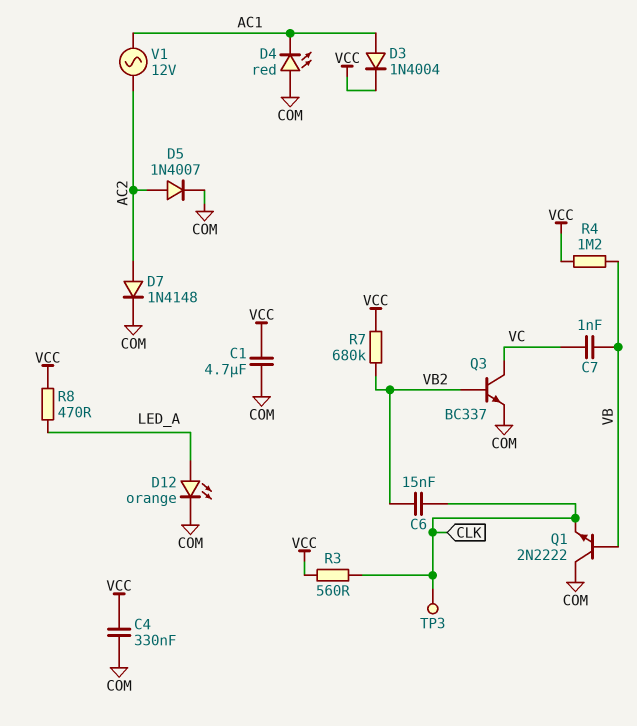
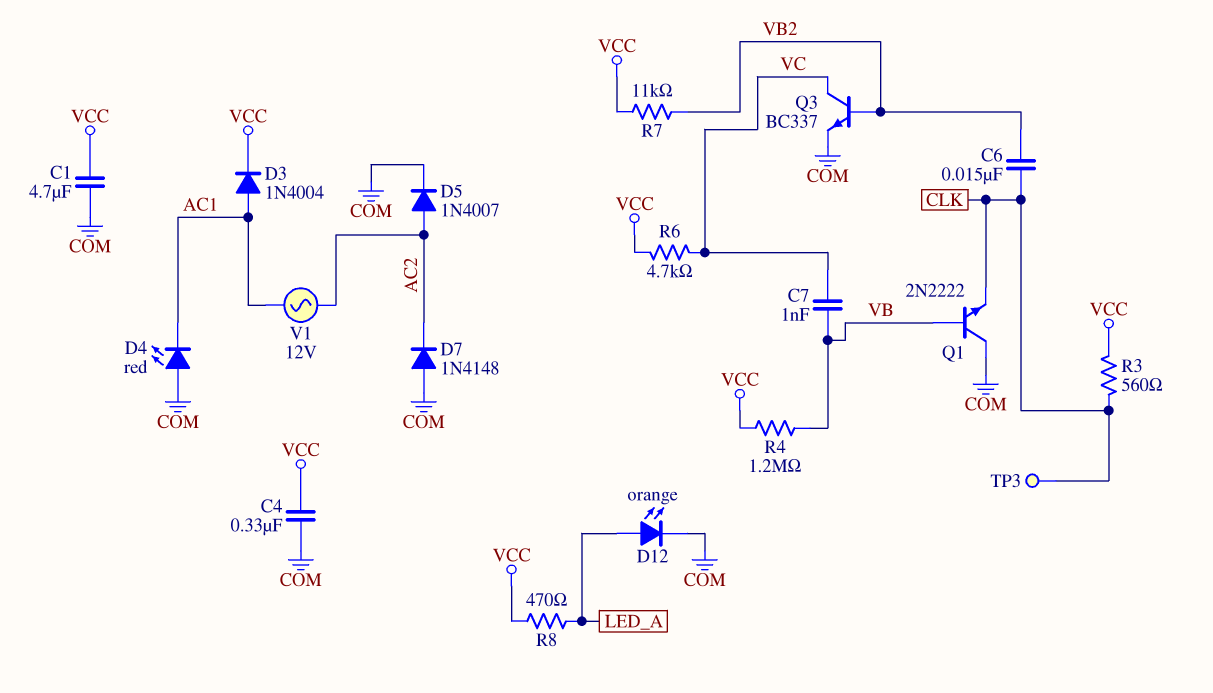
D7: diode 1N4148 (A AC2, K COM) -> diode 1N4148 (A COM, K AC2)
R6: none -> 4.7k (VC, VCC)
R7: 680k (VB2, VCC) -> 11k (VB2, VCC)

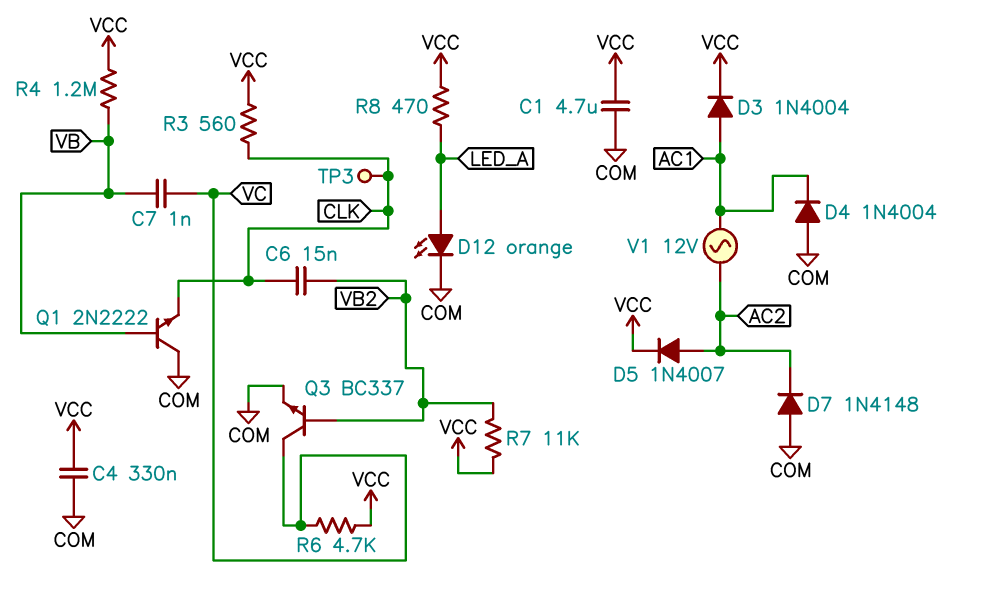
D4: LED red (A COM, K AC1) -> diode 1N4004 (A COM, K AC1)
D5: diode 1N4007 (A AC2, K COM) -> diode 1N4007 (A AC2, K VCC)

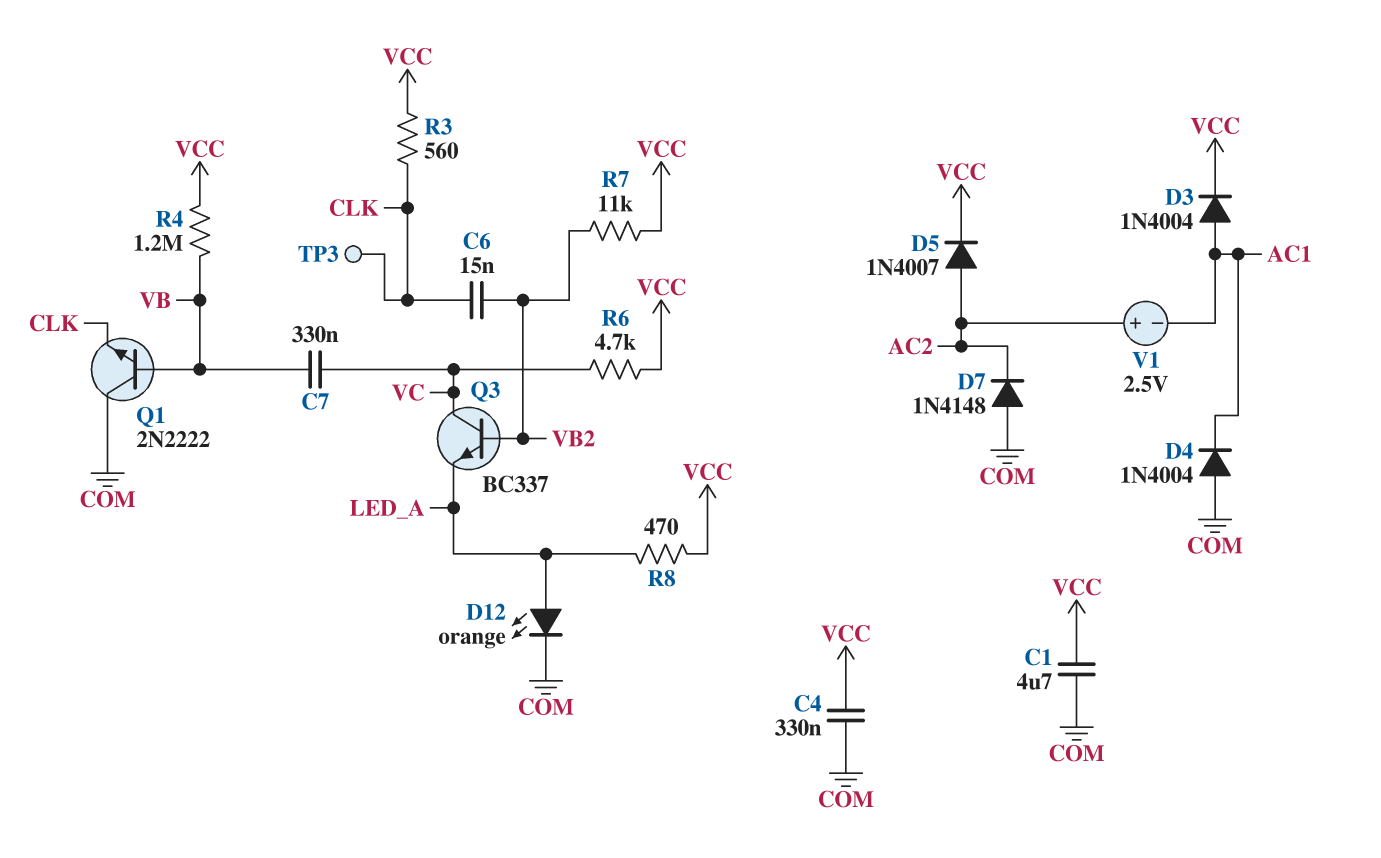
C7: 1nF (VB, VC) -> 330nF (VB, VC)
Q3: NPN BC337 (B VB2, C VC, E COM) -> NPN BC337 (B VB2, C VC, E LED_A)
V1: AC 12V (AC1, AC2) -> 2.5V (plus AC2, minus AC1)

